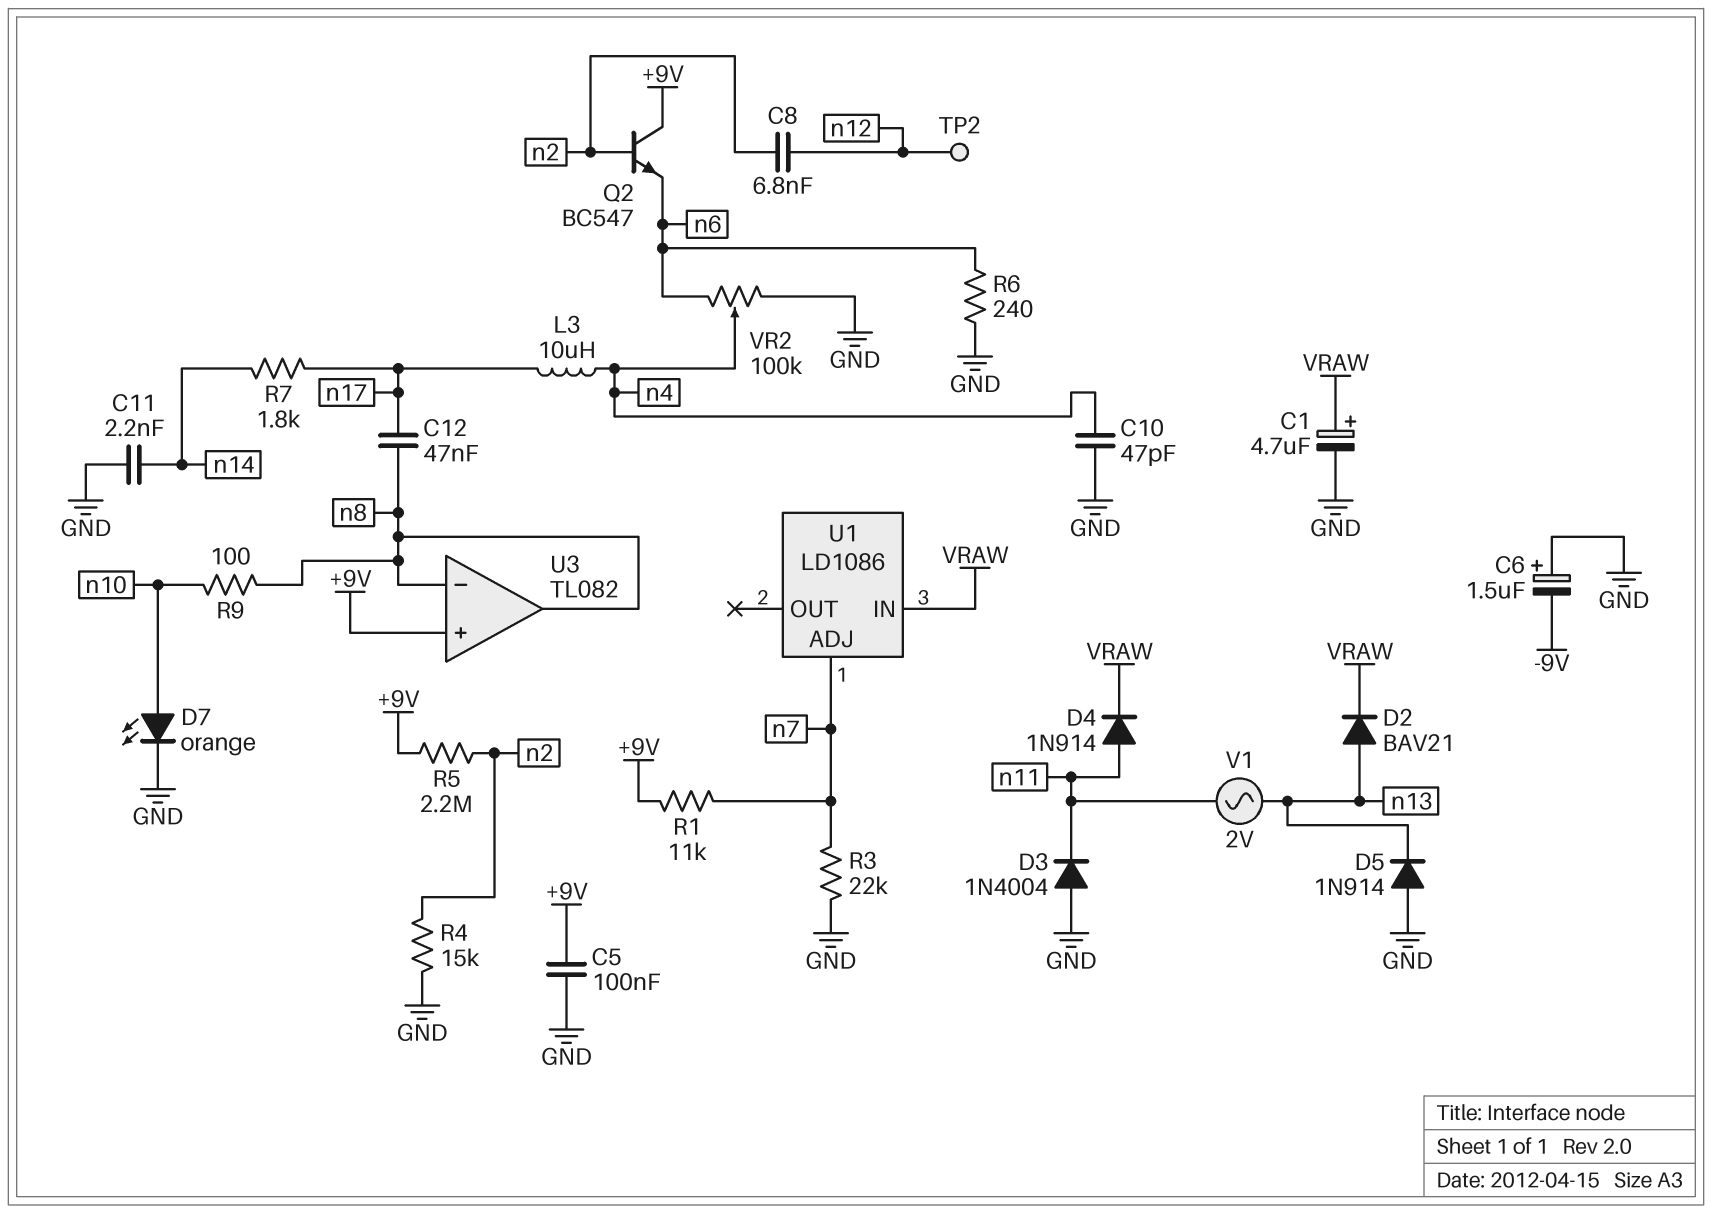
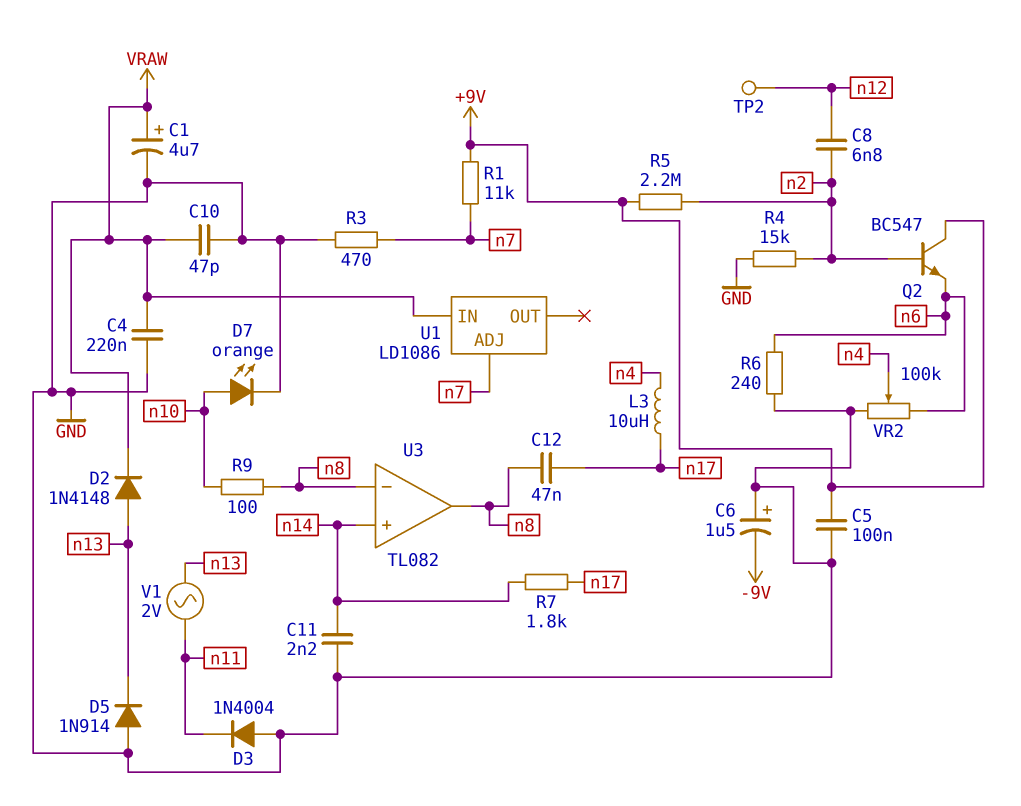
C4: none -> 220nF (GND, VRAW)
C10: 47pF (GND, n4) -> 47pF (GND, VRAW)
D2: diode BAV21 (A n13, K VRAW) -> diode 1N4148 (A n13, K VRAW)
D4: diode 1N914 (A n11, K VRAW) -> none
R3: 22k (GND, n7) -> 470 (GND, n7)
U3 pin in+: +9V -> n14

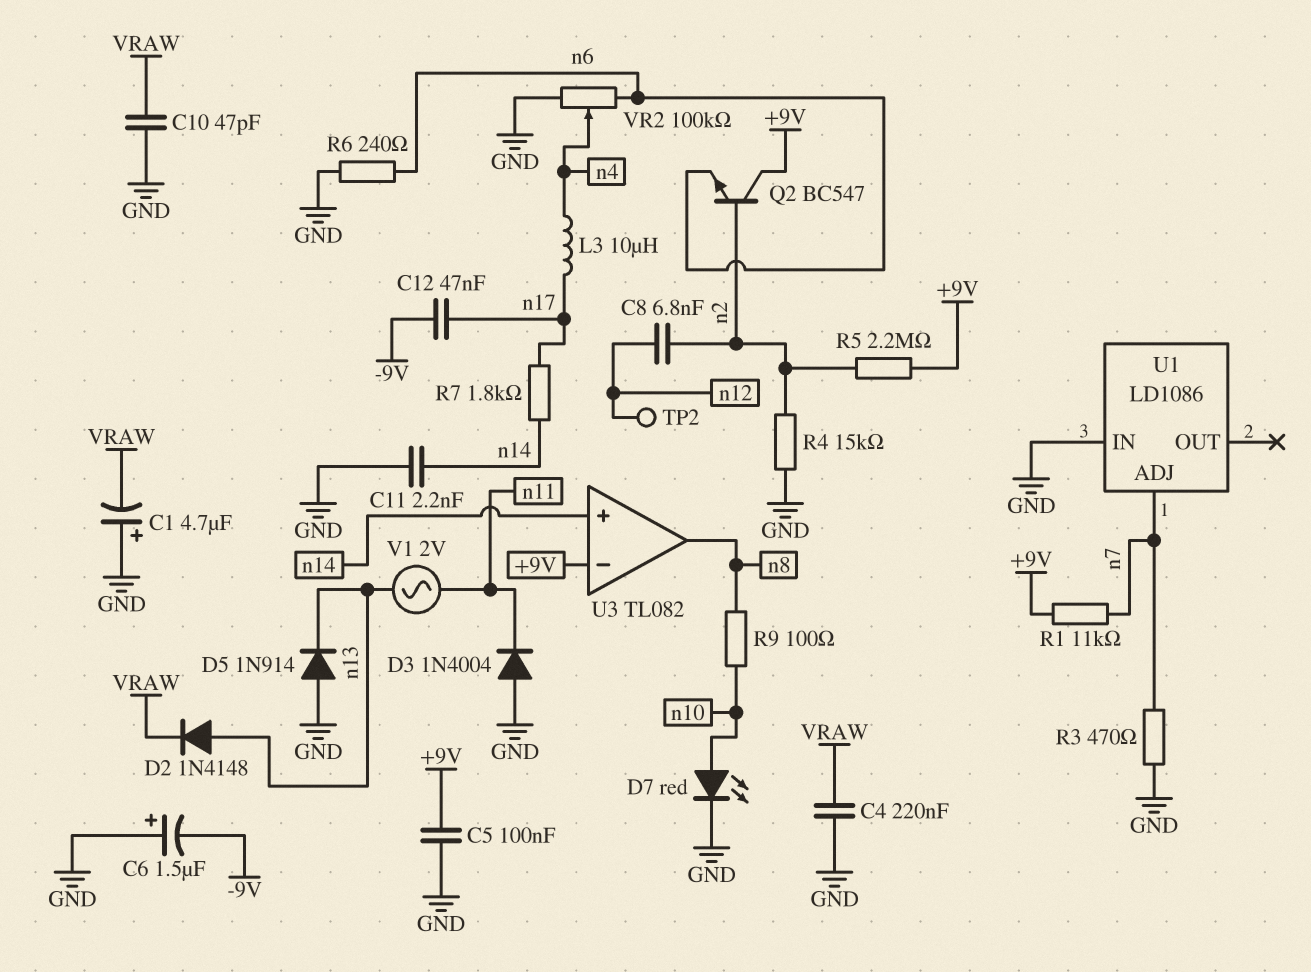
C1: 4.7uF (plus VRAW, minus GND) -> 4.7uF (plus GND, minus VRAW)
C12: 47nF (n8, n17) -> 47nF (-9V, n17)
D7: LED orange (A n10, K GND) -> LED red (A n10, K GND)
U1 pin IN: VRAW -> GND
U3 pin in-: n8 -> +9V

